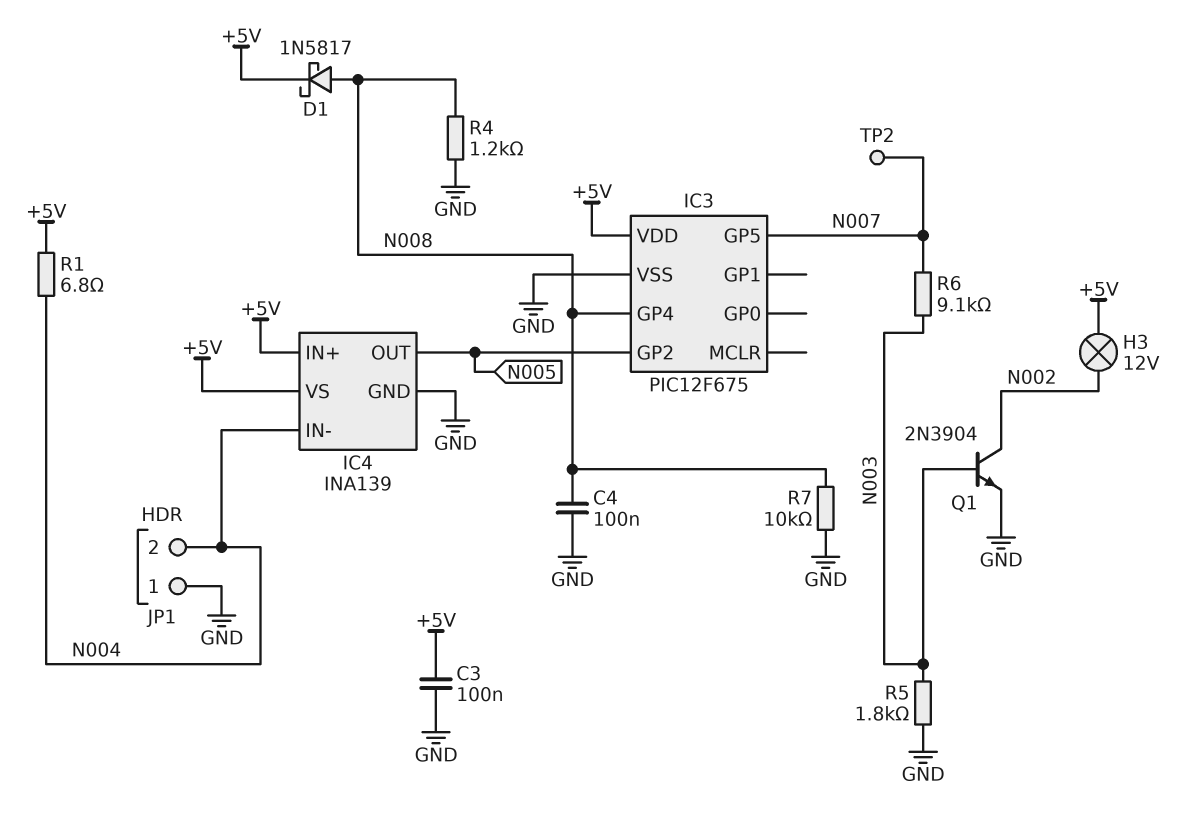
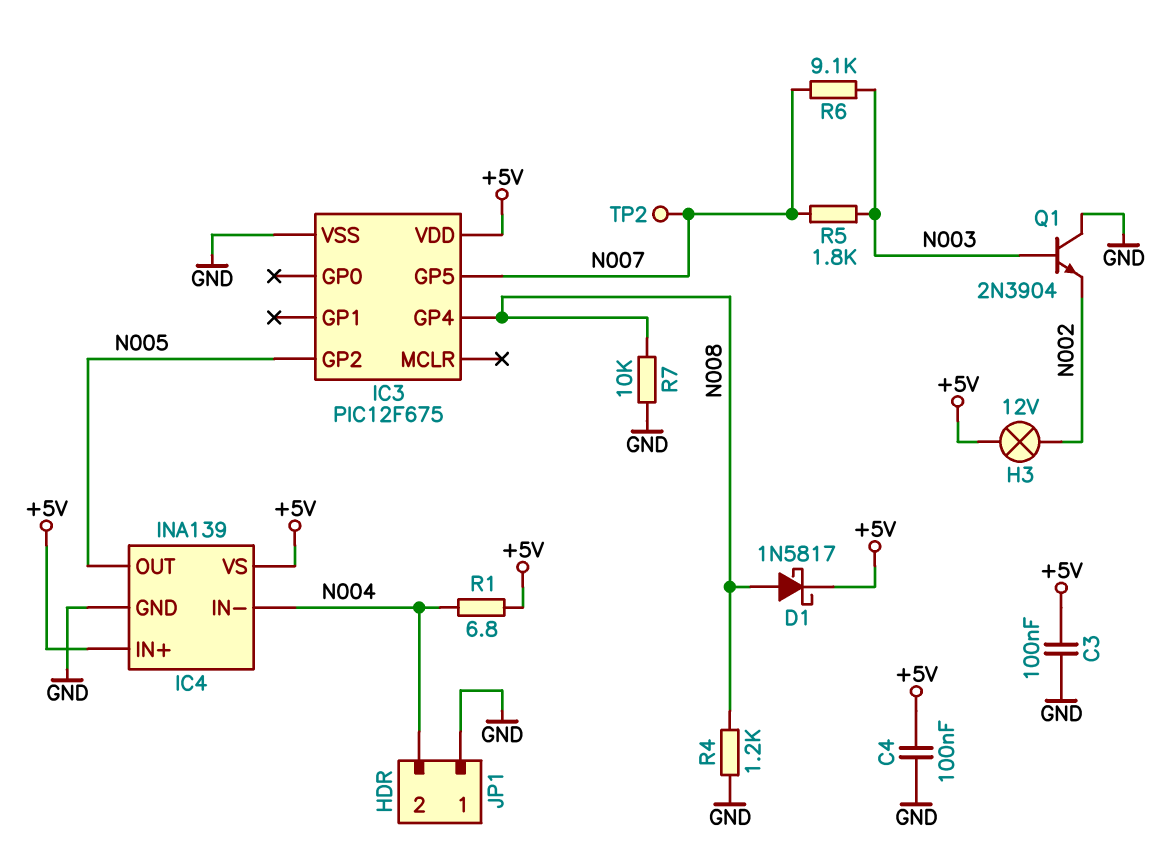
C4: 100nF (GND, N008) -> 100nF (+5V, GND)
Q1: NPN 2N3904 (B N003, C N002, E GND) -> NPN 2N3904 (B N003, C GND, E N002)
R5: 1.8k (GND, N003) -> 1.8k (N003, N007)

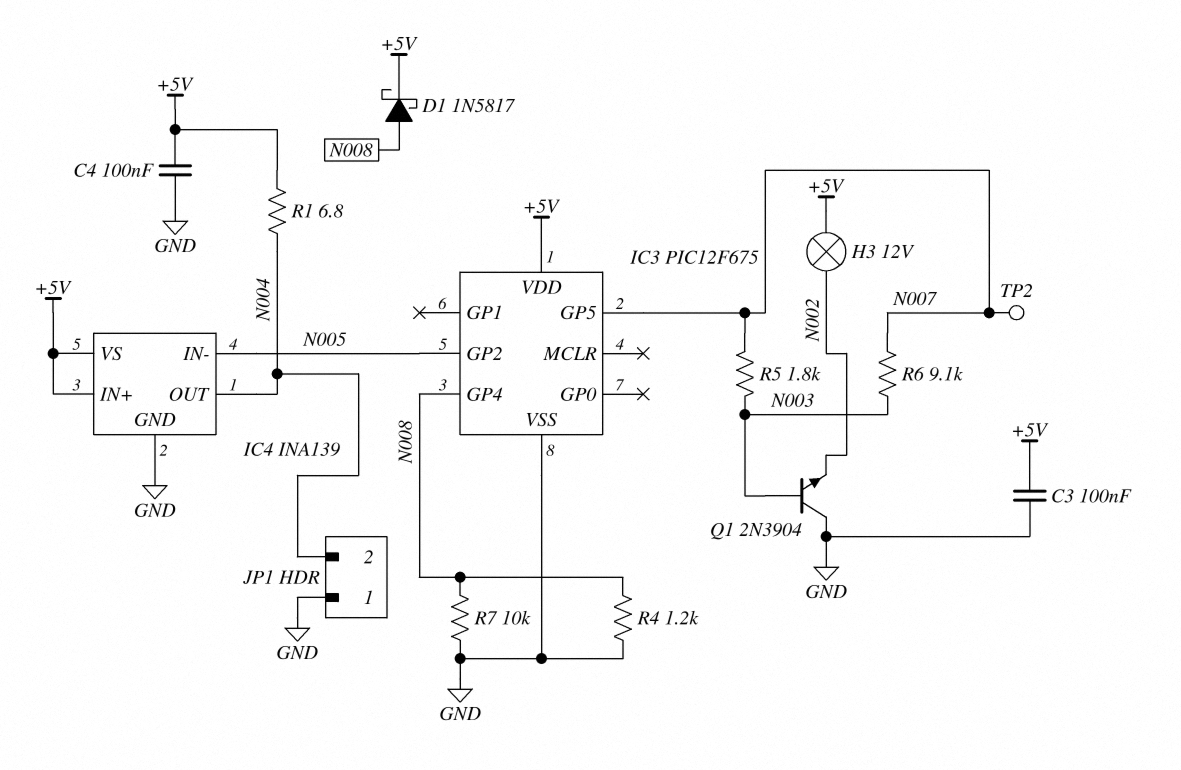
IC4 pin IN-: N004 -> N005
IC4 pin OUT: N005 -> N004

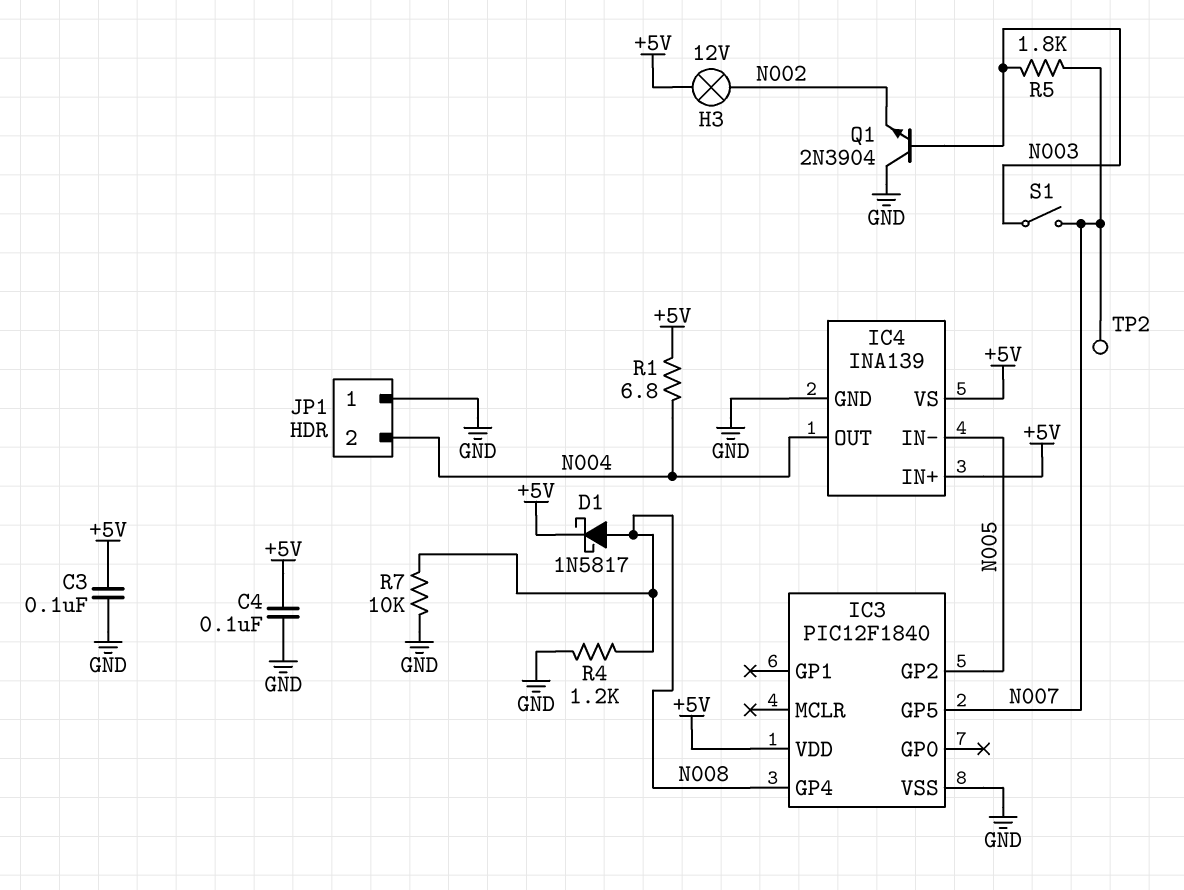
IC3: PIC12F675 -> PIC12F1840
R6: 9.1k (N003, N007) -> none
S1: none -> switch (N003, N007)

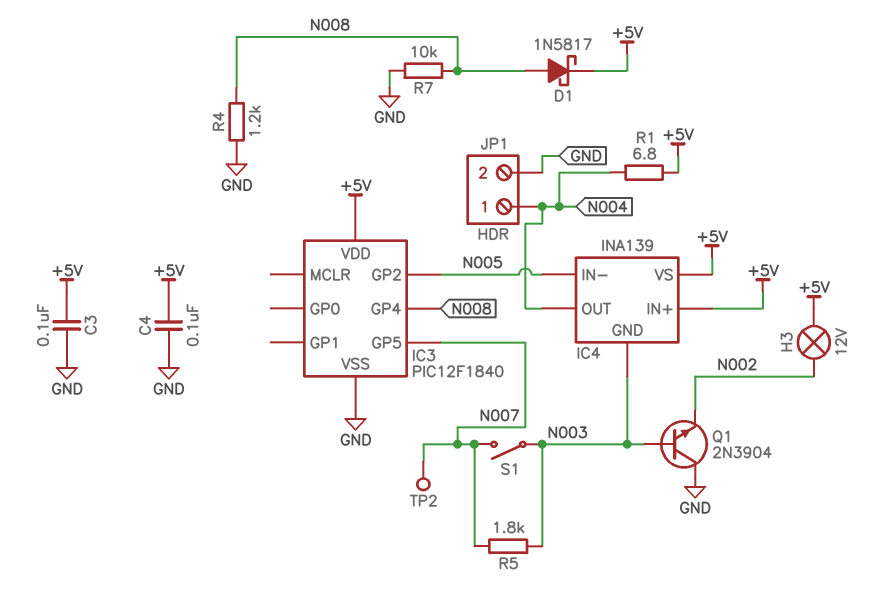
IC4 pin GND: GND -> N003
JP1 pin 1: GND -> N004
JP1 pin 2: N004 -> GND

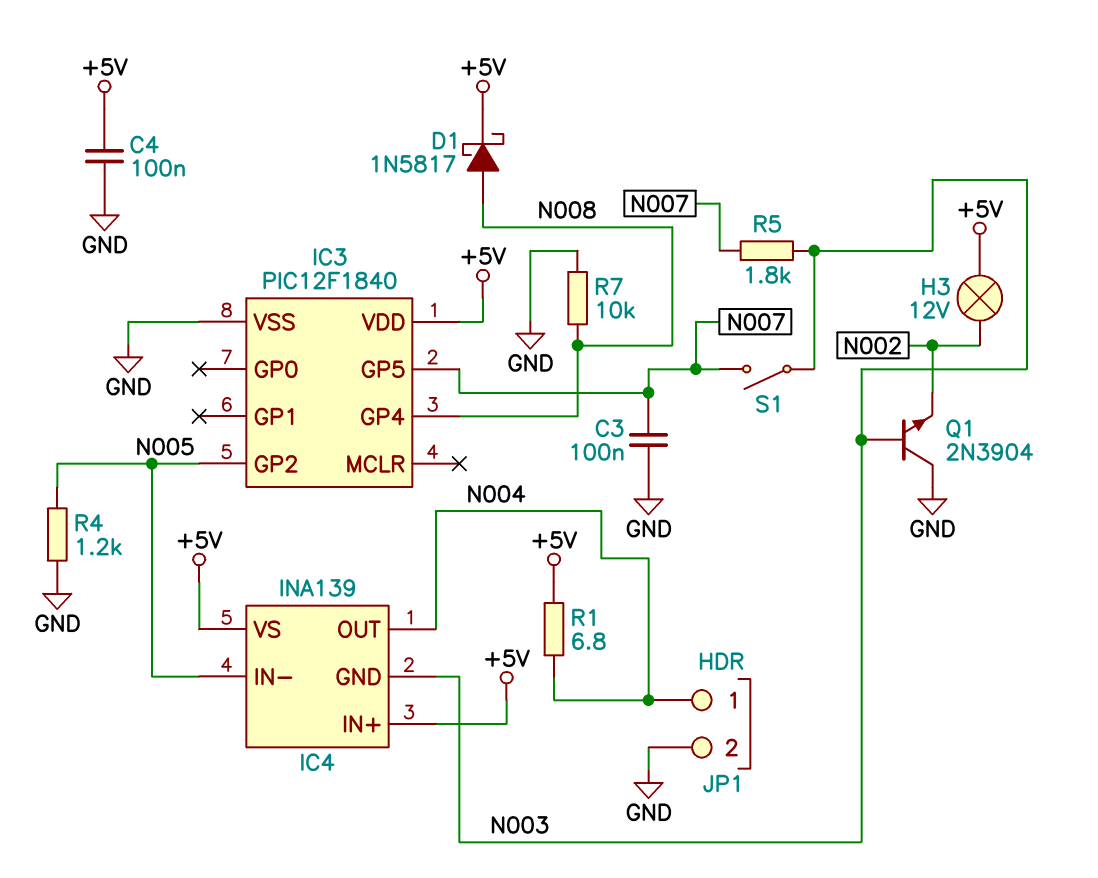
C3: 100nF (+5V, GND) -> 100nF (GND, N007)
R4: 1.2k (GND, N008) -> 1.2k (GND, N005)
TP2: test point (N007) -> none

